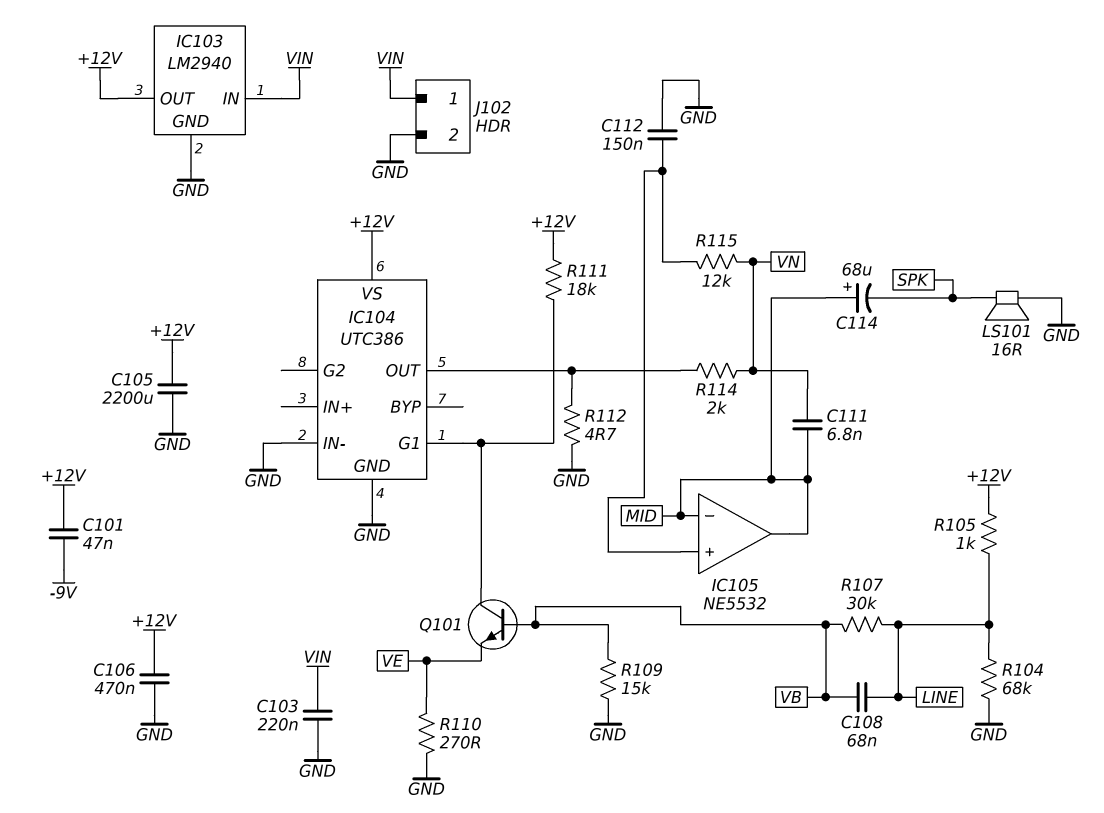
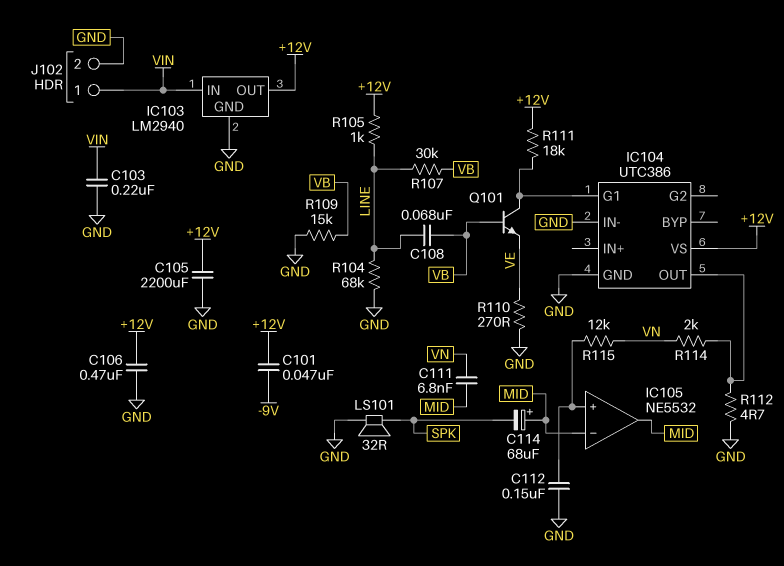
LS101: speaker 16R (GND, SPK) -> speaker 32R (GND, SPK)

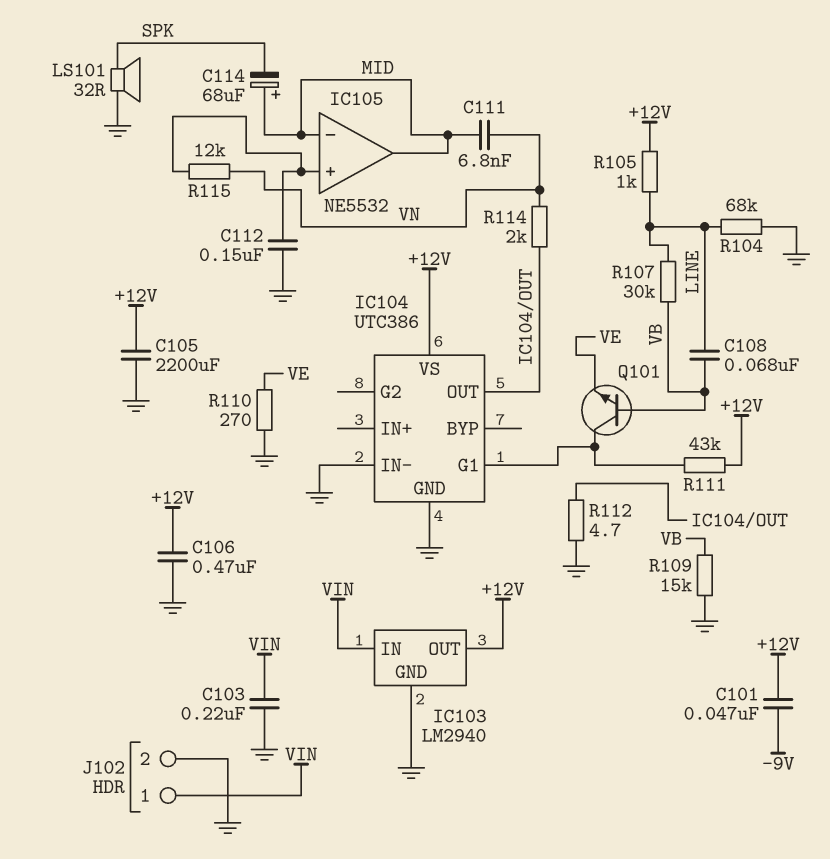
R111: 18k (+12V, IC104/G1) -> 43k (+12V, IC104/G1)

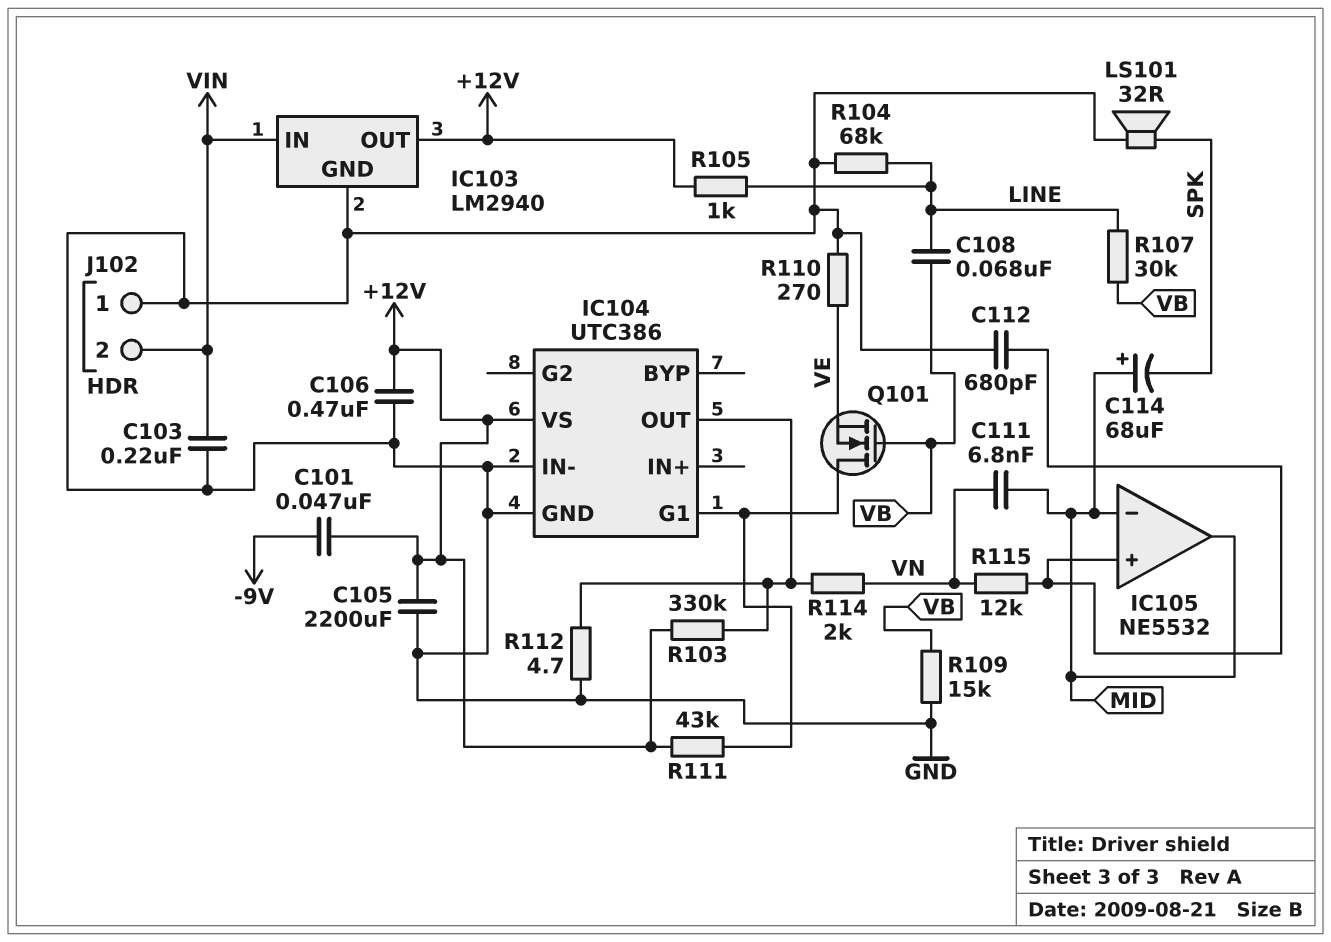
C112: 150nF (GND, IC105/in+) -> 680pF (GND, IC105/in+)
J102 pin 1: VIN -> GND
J102 pin 2: GND -> VIN
Q101: NPN (B VB, C IC104/G1, E VE) -> NMOS (G VB, D IC104/G1, S VE)
R103: none -> 330k (+12V, IC104/OUT)

